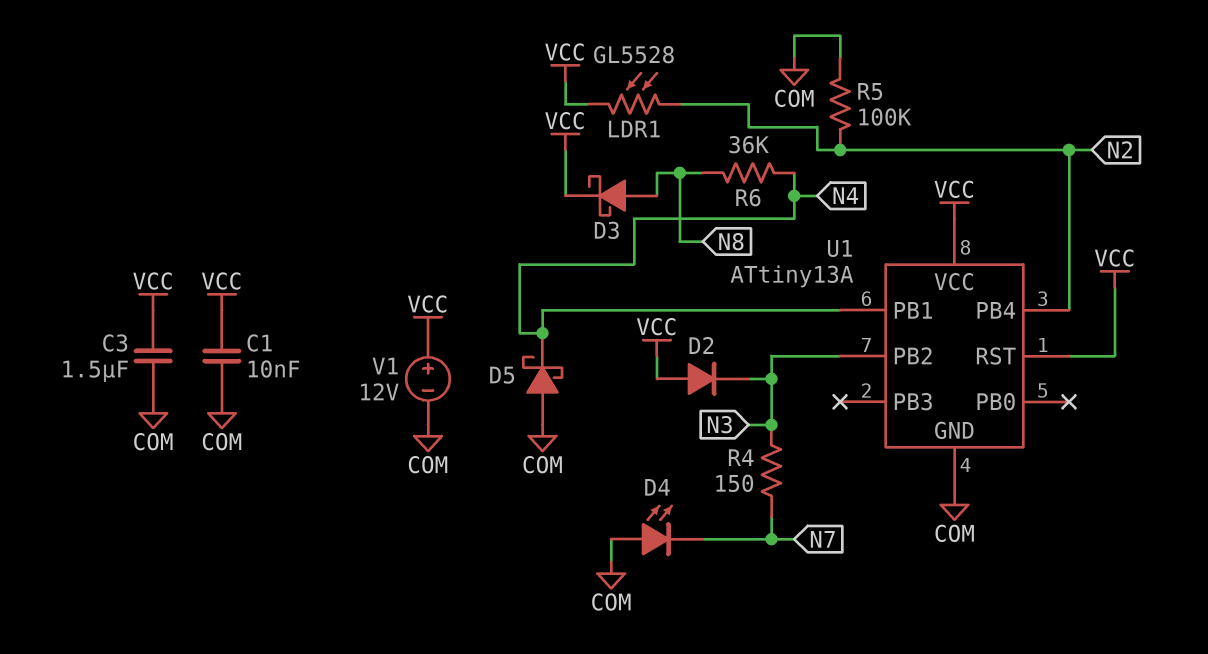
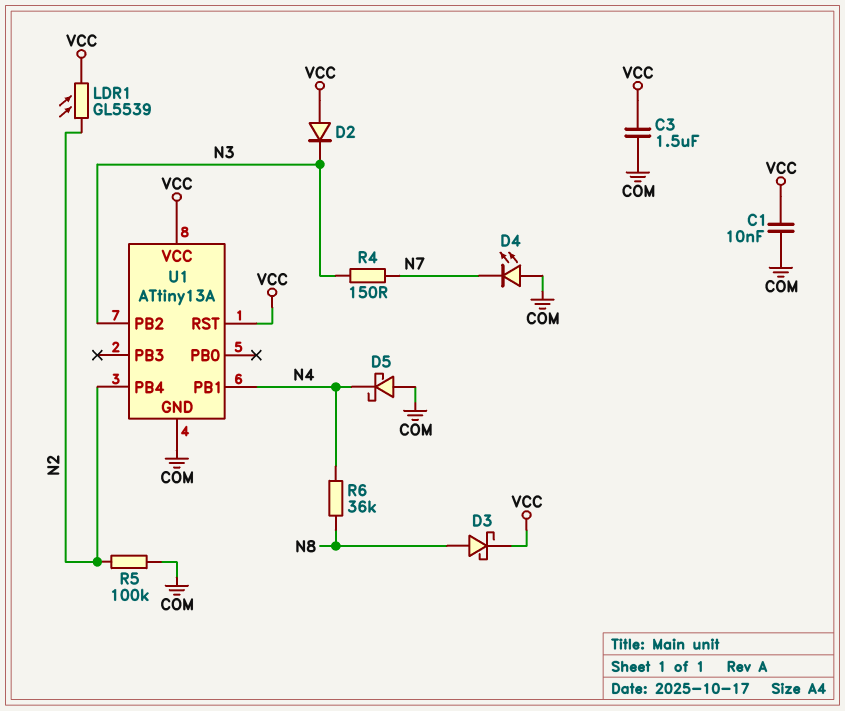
LDR1: GL5528 (N2, VCC) -> GL5539 (N2, VCC)
V1: 12V (plus VCC, minus COM) -> none

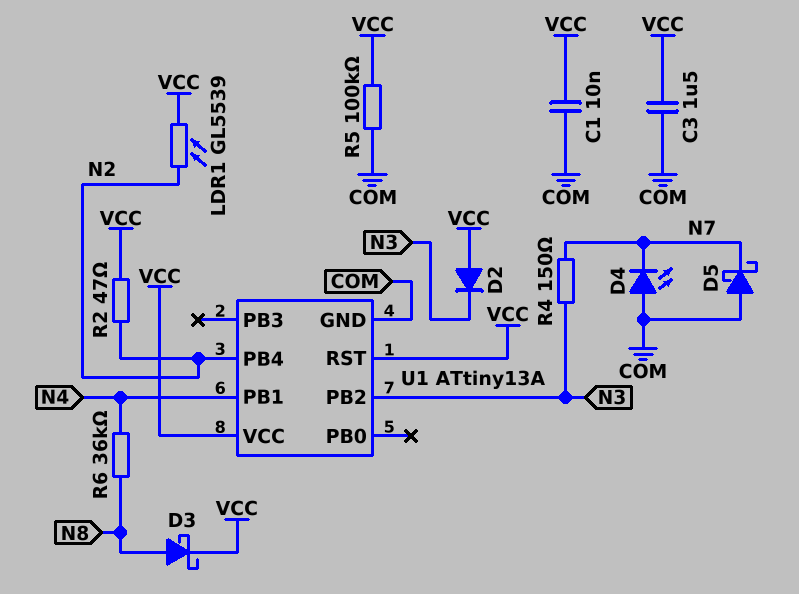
D5: schottky (A COM, K N4) -> schottky (A COM, K N7)
R2: none -> 47 (N2, VCC)
R5: 100k (COM, N2) -> 100k (COM, VCC)

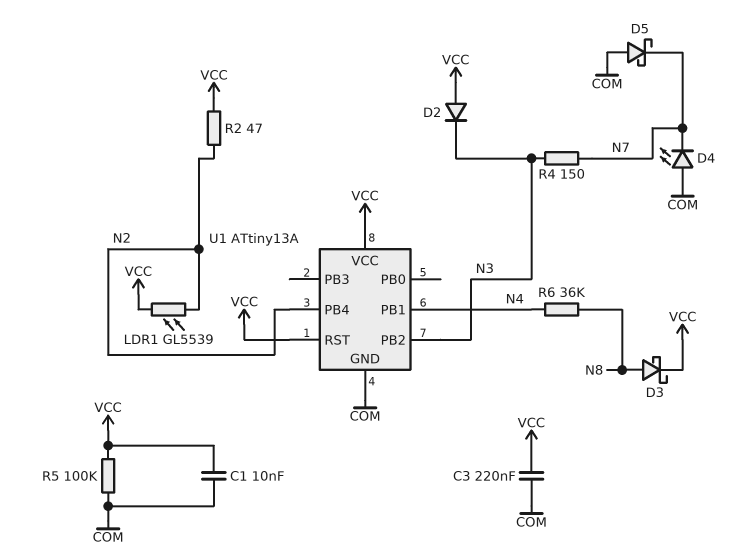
C3: 1.5uF (COM, VCC) -> 220nF (COM, VCC)

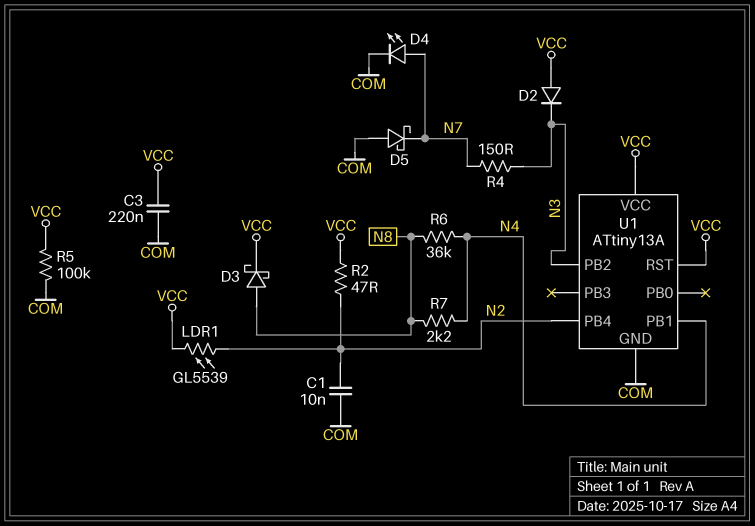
C1: 10nF (COM, VCC) -> 10nF (COM, N2)
D4: LED (A COM, K N7) -> LED (A N7, K COM)
R7: none -> 2.2k (N4, N8)

